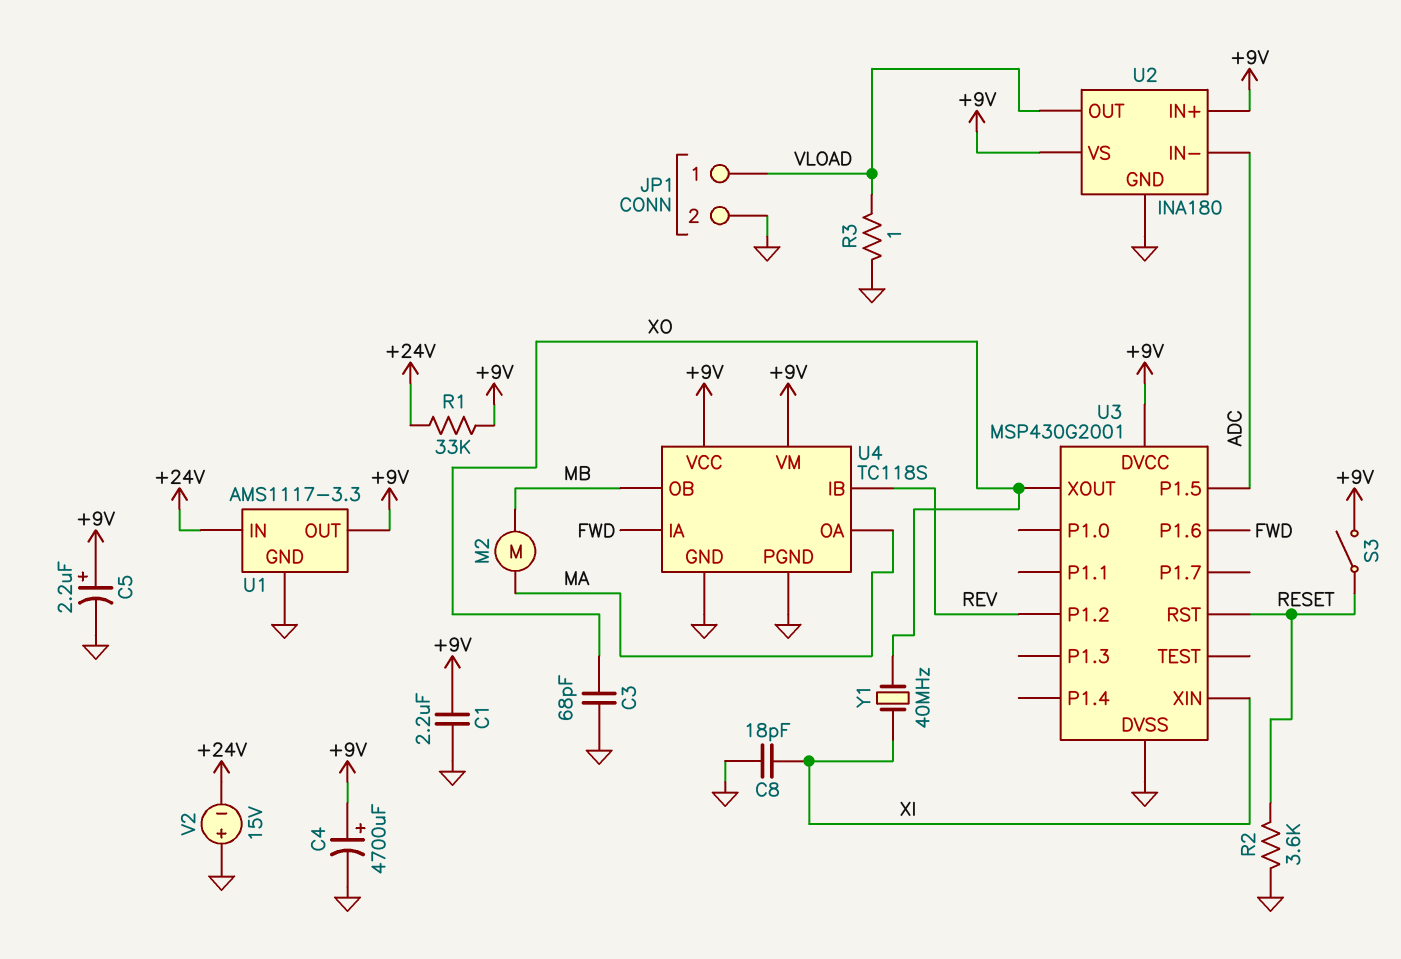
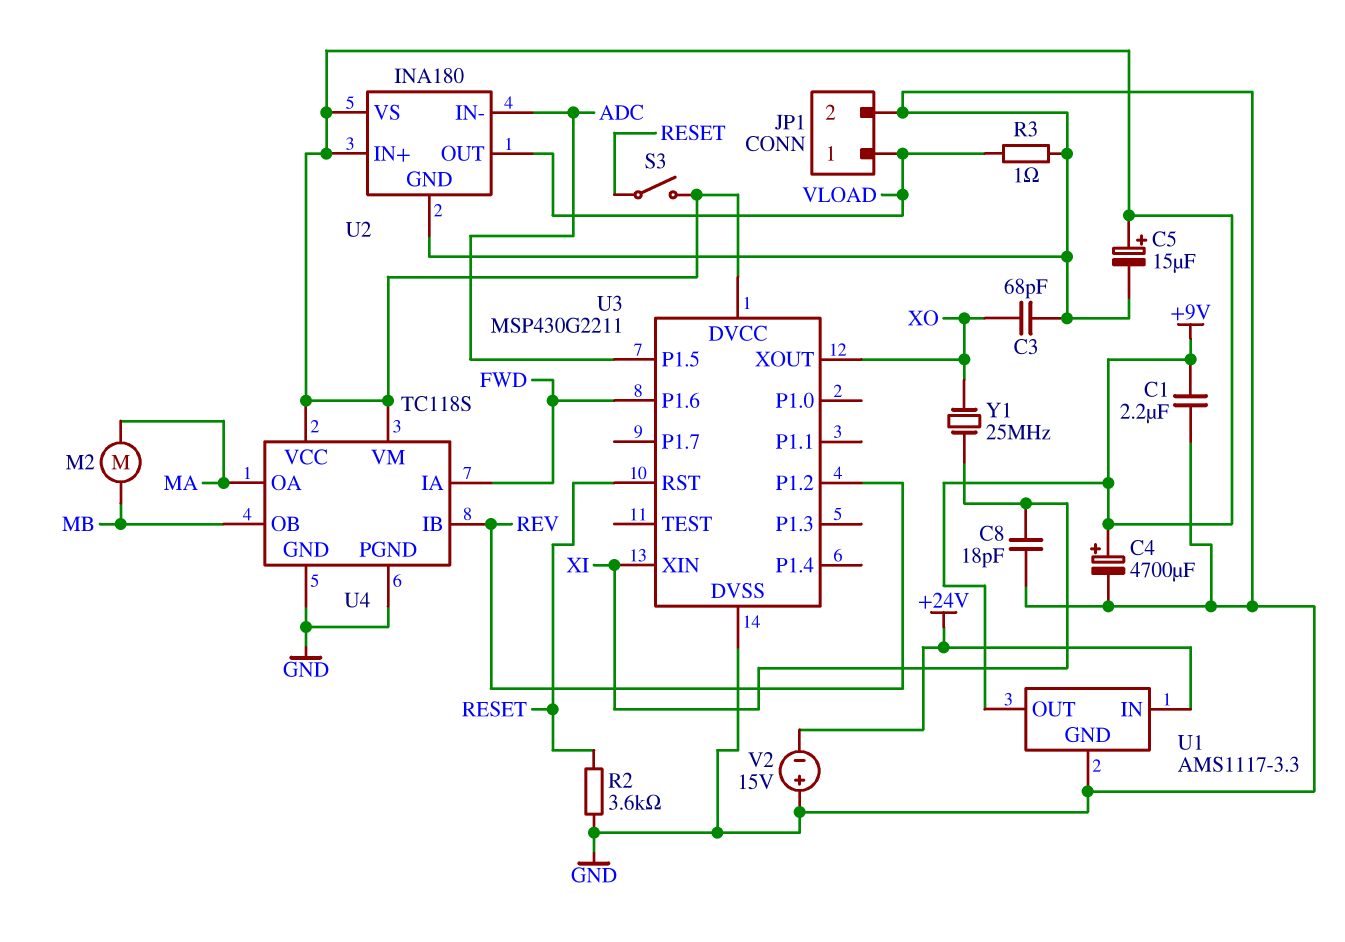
C5: 2.2uF (plus +9V, minus GND) -> 15uF (plus +9V, minus GND)
R1: 33k (+9V, +24V) -> none
U3: MSP430G2001 -> MSP430G2211
Y1: 40MHz (XI, XO) -> 25MHz (XI, XO)

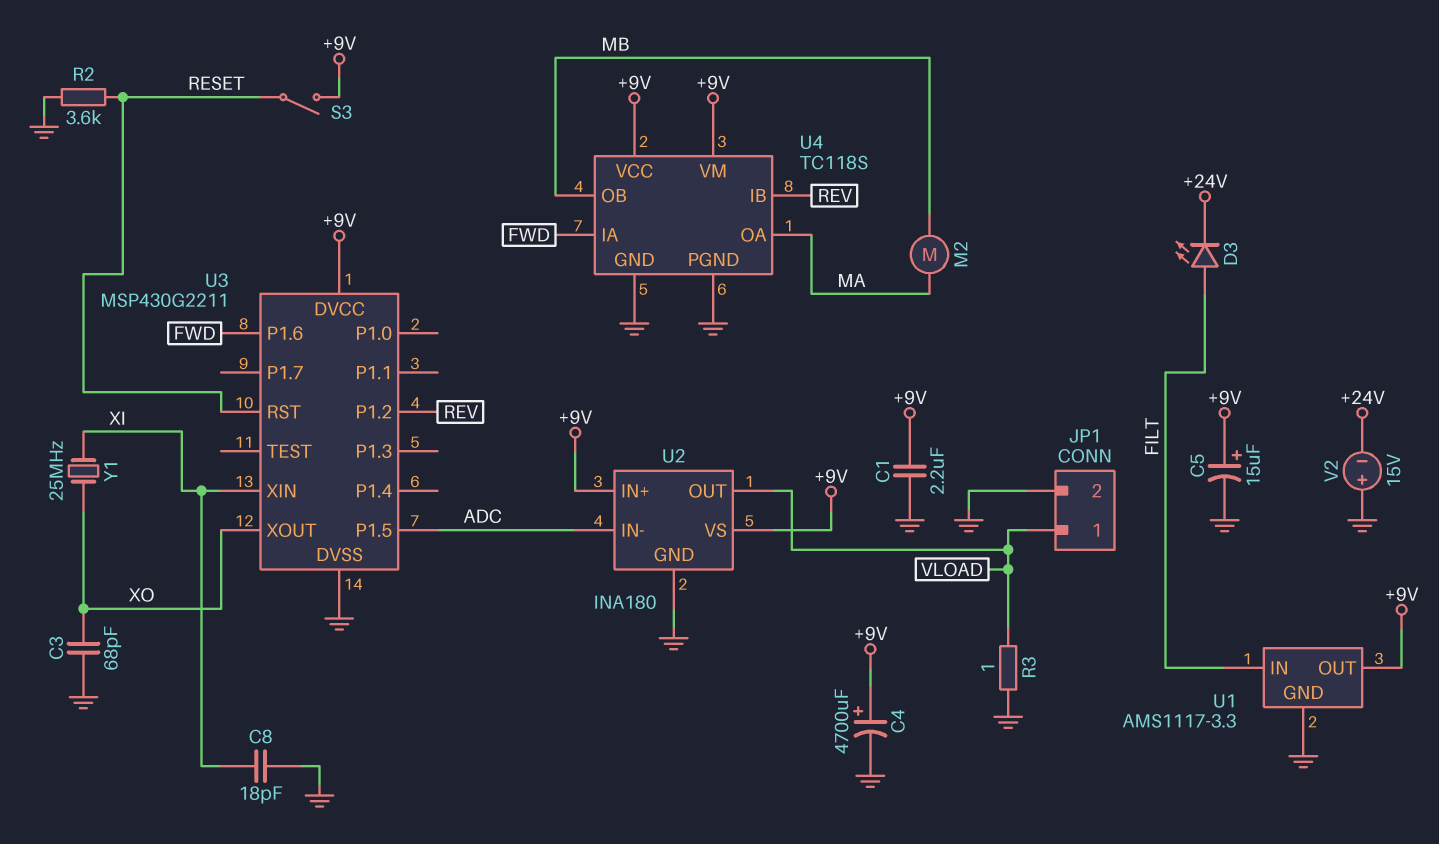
D3: none -> LED (A FILT, K +24V)
U1 pin IN: +24V -> FILT

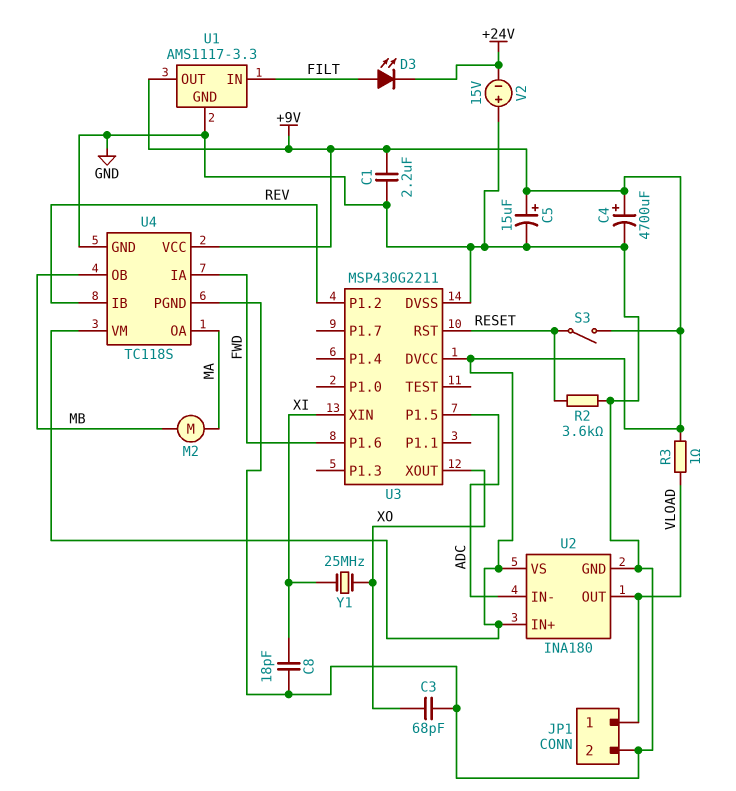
R3: 1 (GND, VLOAD) -> 1 (+9V, VLOAD)

